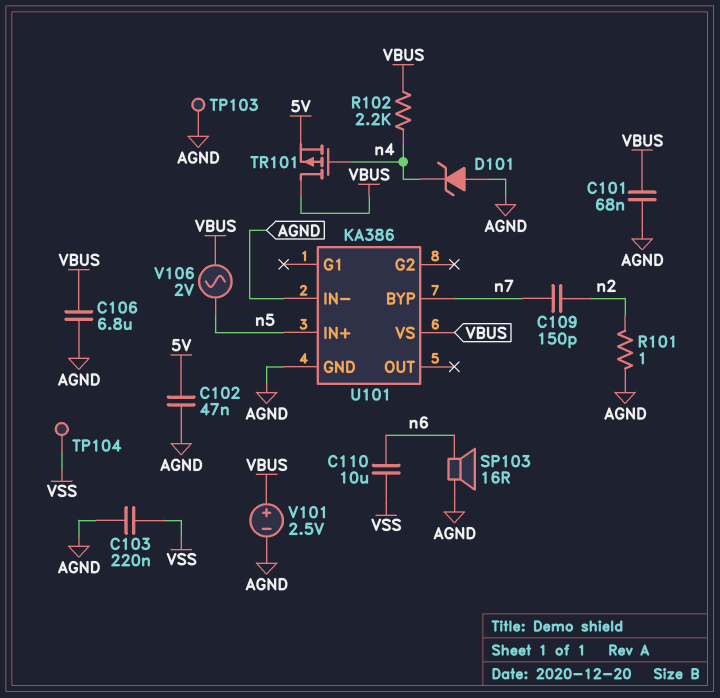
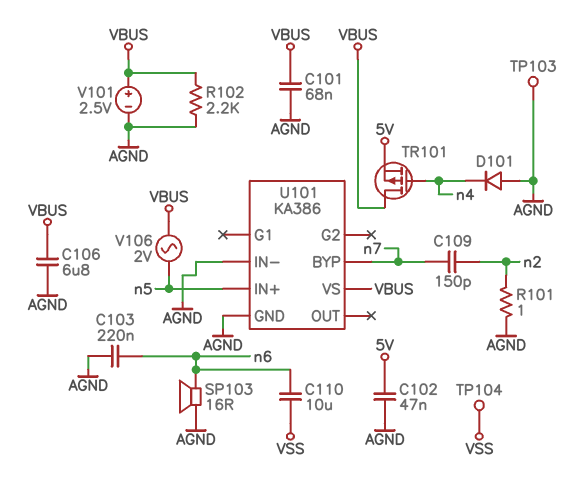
C103: 220nF (AGND, VSS) -> 220nF (AGND, n6)
D101: zener (A AGND, K n4) -> diode (A AGND, K n4)
R102: 2.2k (VBUS, n4) -> 2.2k (AGND, VBUS)

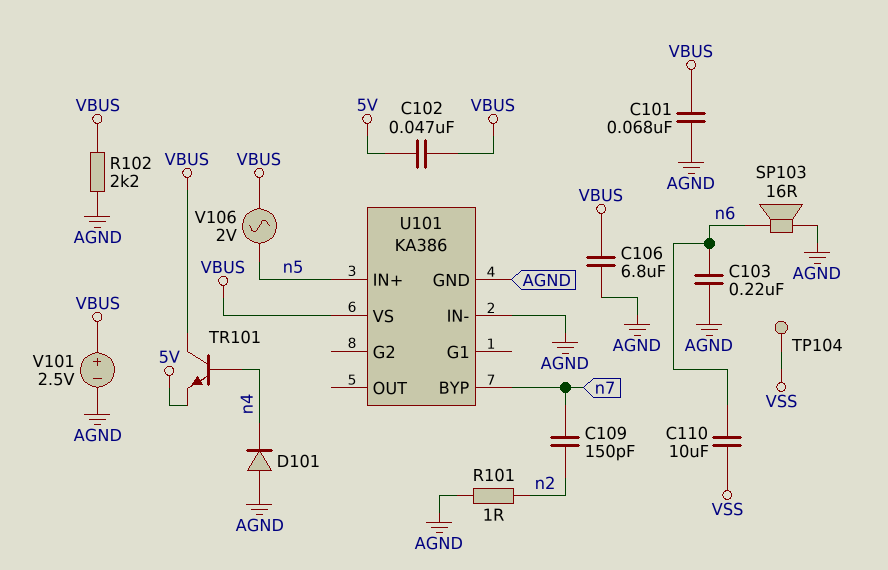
C102: 47nF (5V, AGND) -> 47nF (5V, VBUS)
TP103: test point (AGND) -> none
TR101: PMOS (G n4, D VBUS, S 5V) -> NPN (B n4, C VBUS, E 5V)

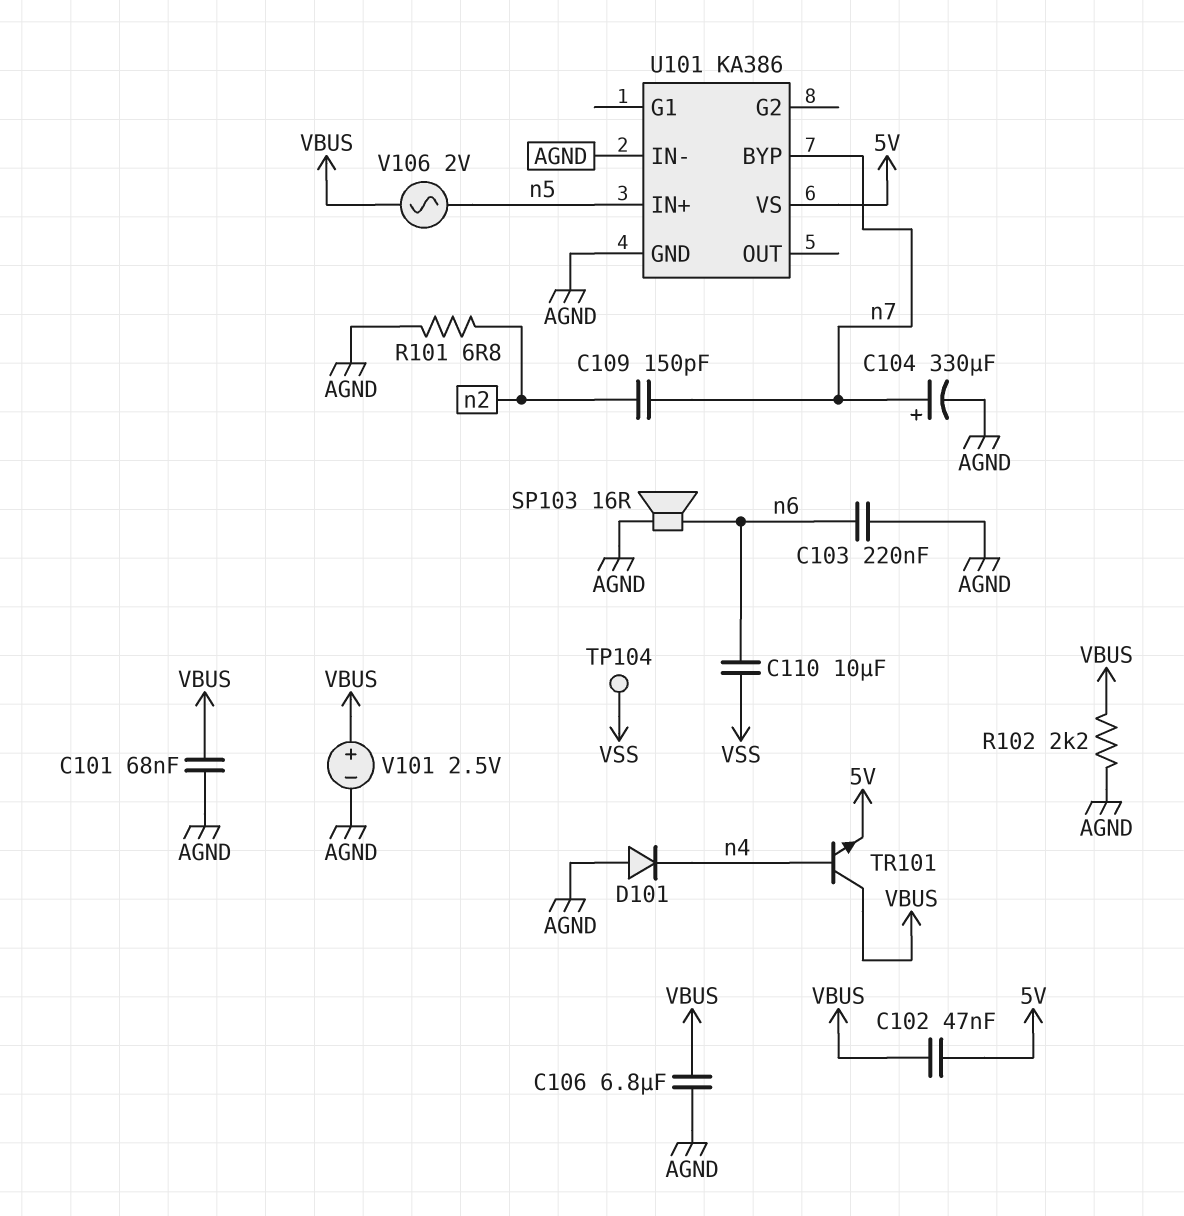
C104: none -> 330uF (plus n7, minus AGND)
R101: 1 (AGND, n2) -> 6.8 (AGND, n2)
U101 pin VS: VBUS -> 5V

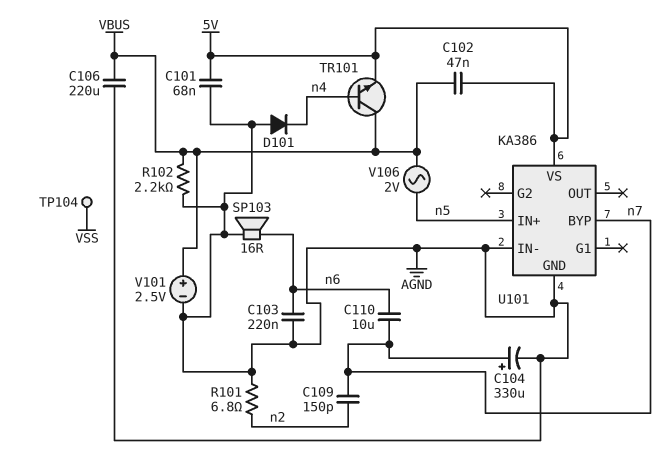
C101: 68nF (AGND, VBUS) -> 68nF (5V, AGND)
C106: 6.8uF (AGND, VBUS) -> 220uF (AGND, VBUS)
C110: 10uF (VSS, n6) -> 10uF (n6, n7)

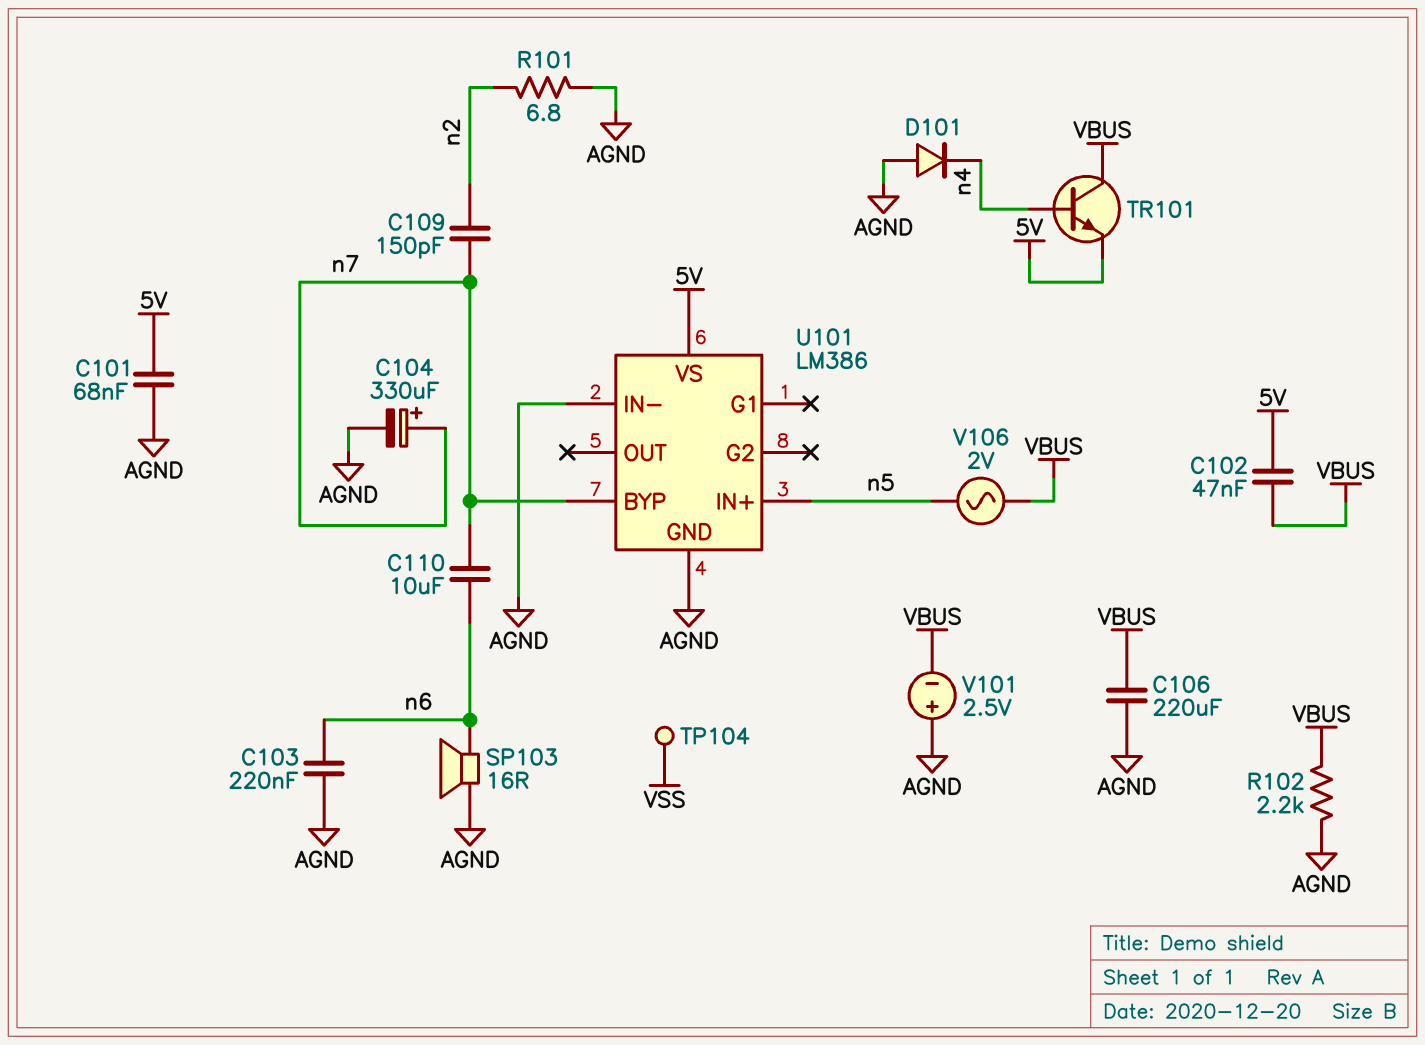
U101: KA386 -> LM386
V101: 2.5V (plus VBUS, minus AGND) -> 2.5V (plus AGND, minus VBUS)

